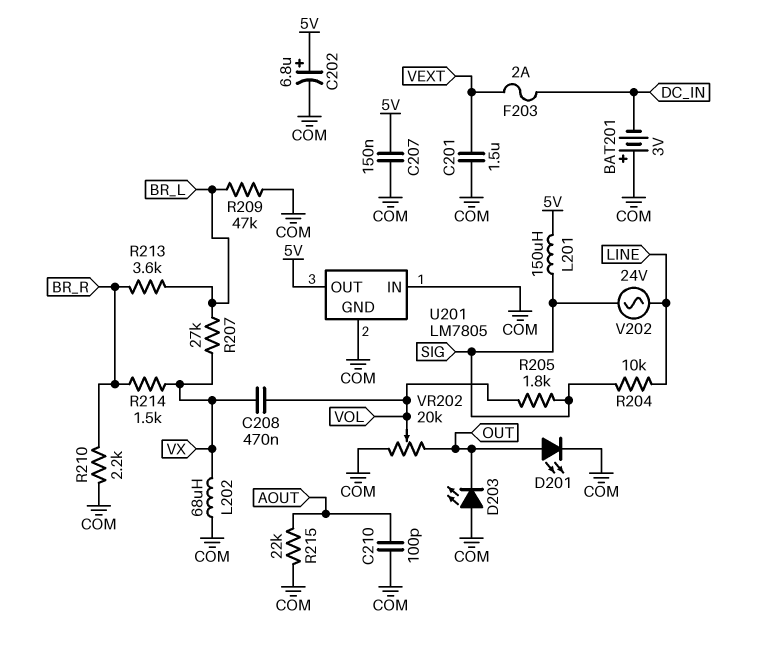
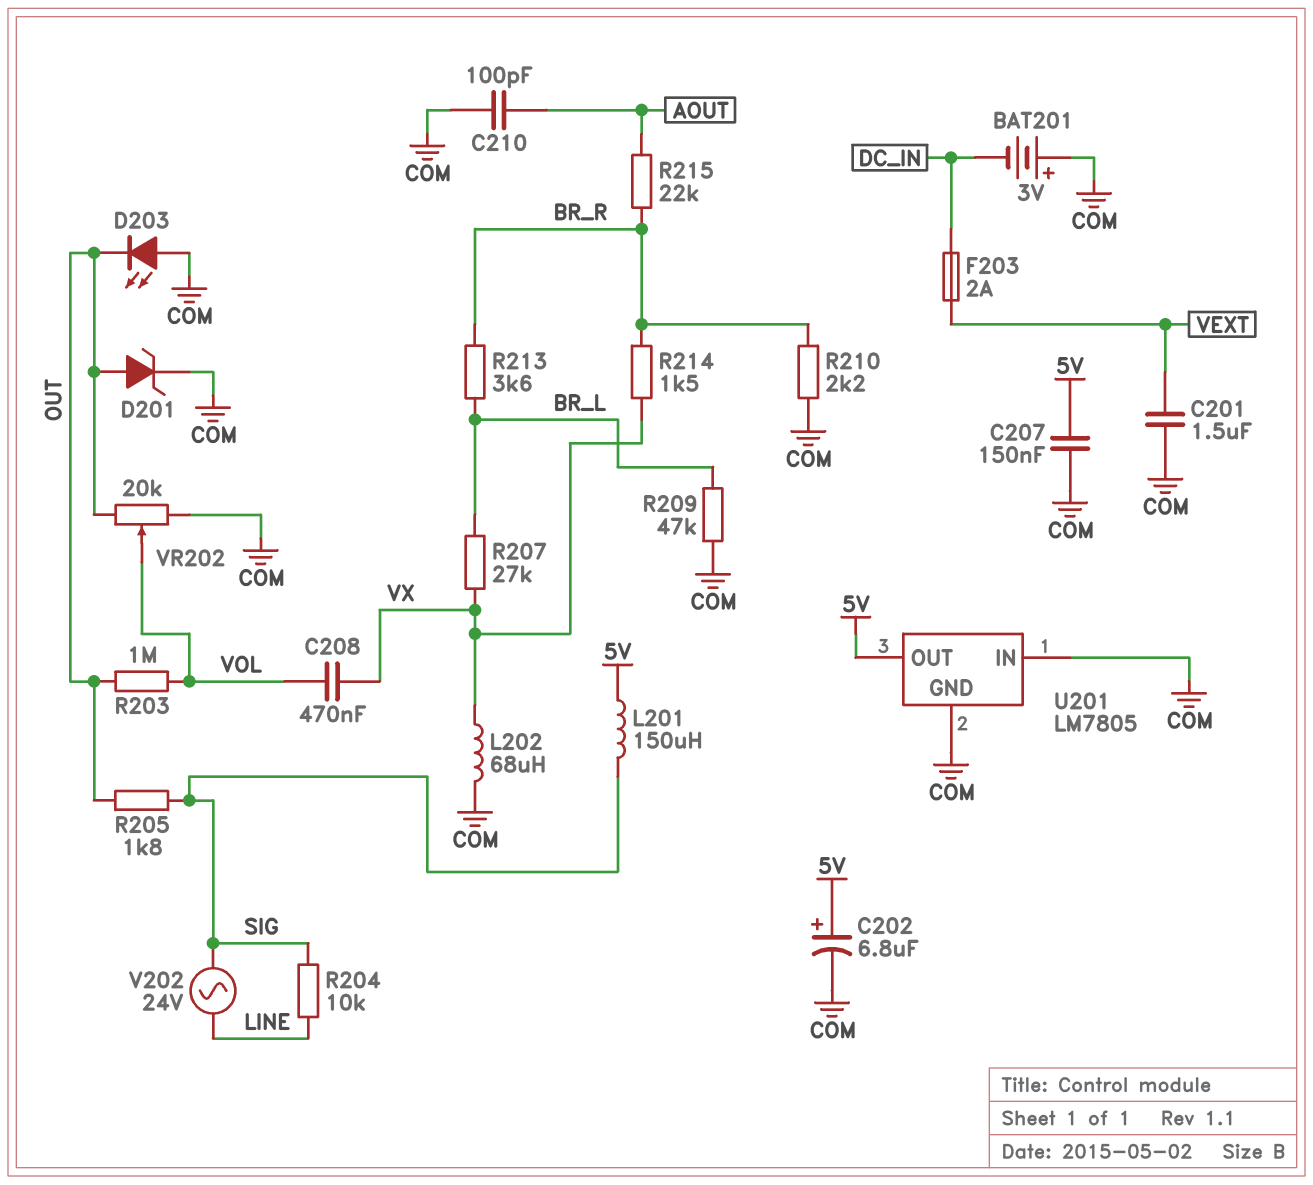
D201: LED (A OUT, K COM) -> zener (A OUT, K COM)
R203: none -> 1M (OUT, VOL)
R205: 1.8k (SIG, VOL) -> 1.8k (OUT, SIG)
R215: 22k (AOUT, COM) -> 22k (AOUT, BR_R)

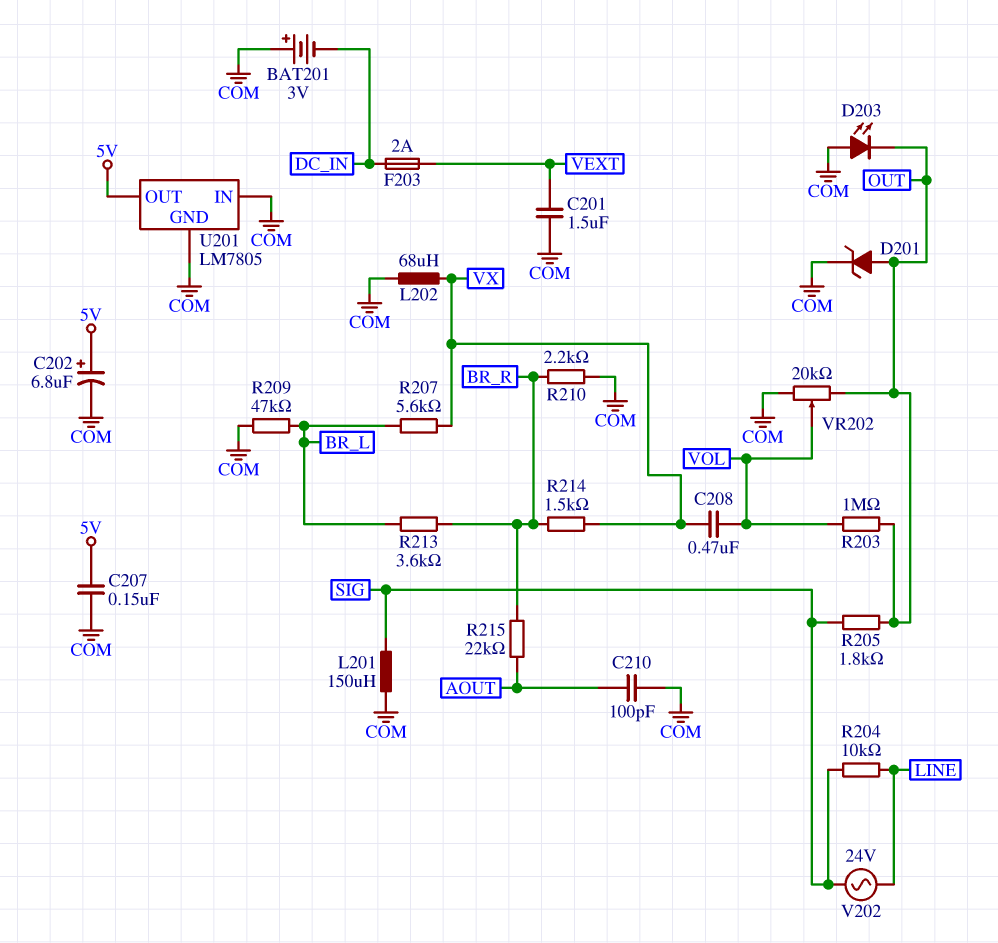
L201: 150uH (5V, SIG) -> 150uH (COM, SIG)
R207: 27k (BR_L, VX) -> 5.6k (BR_L, VX)

